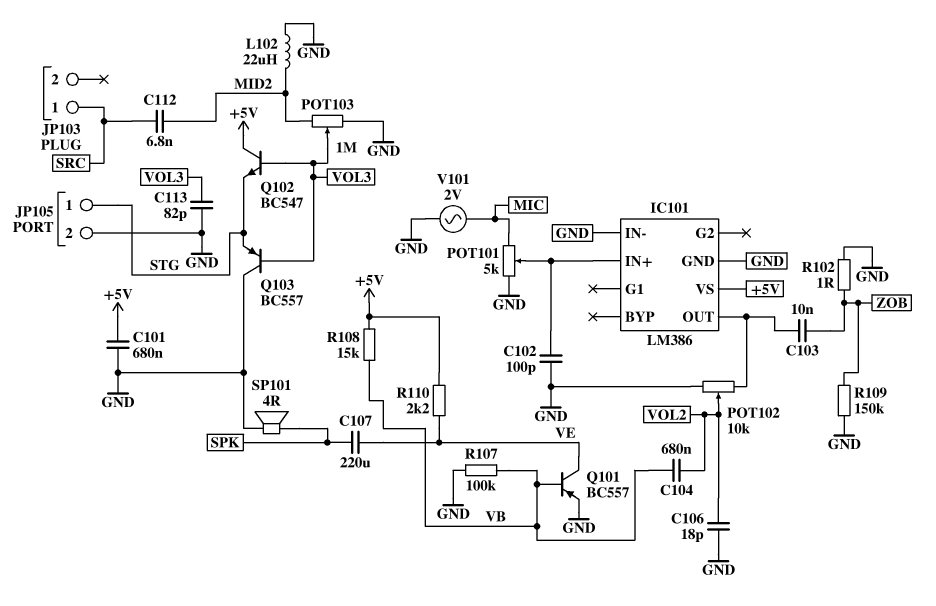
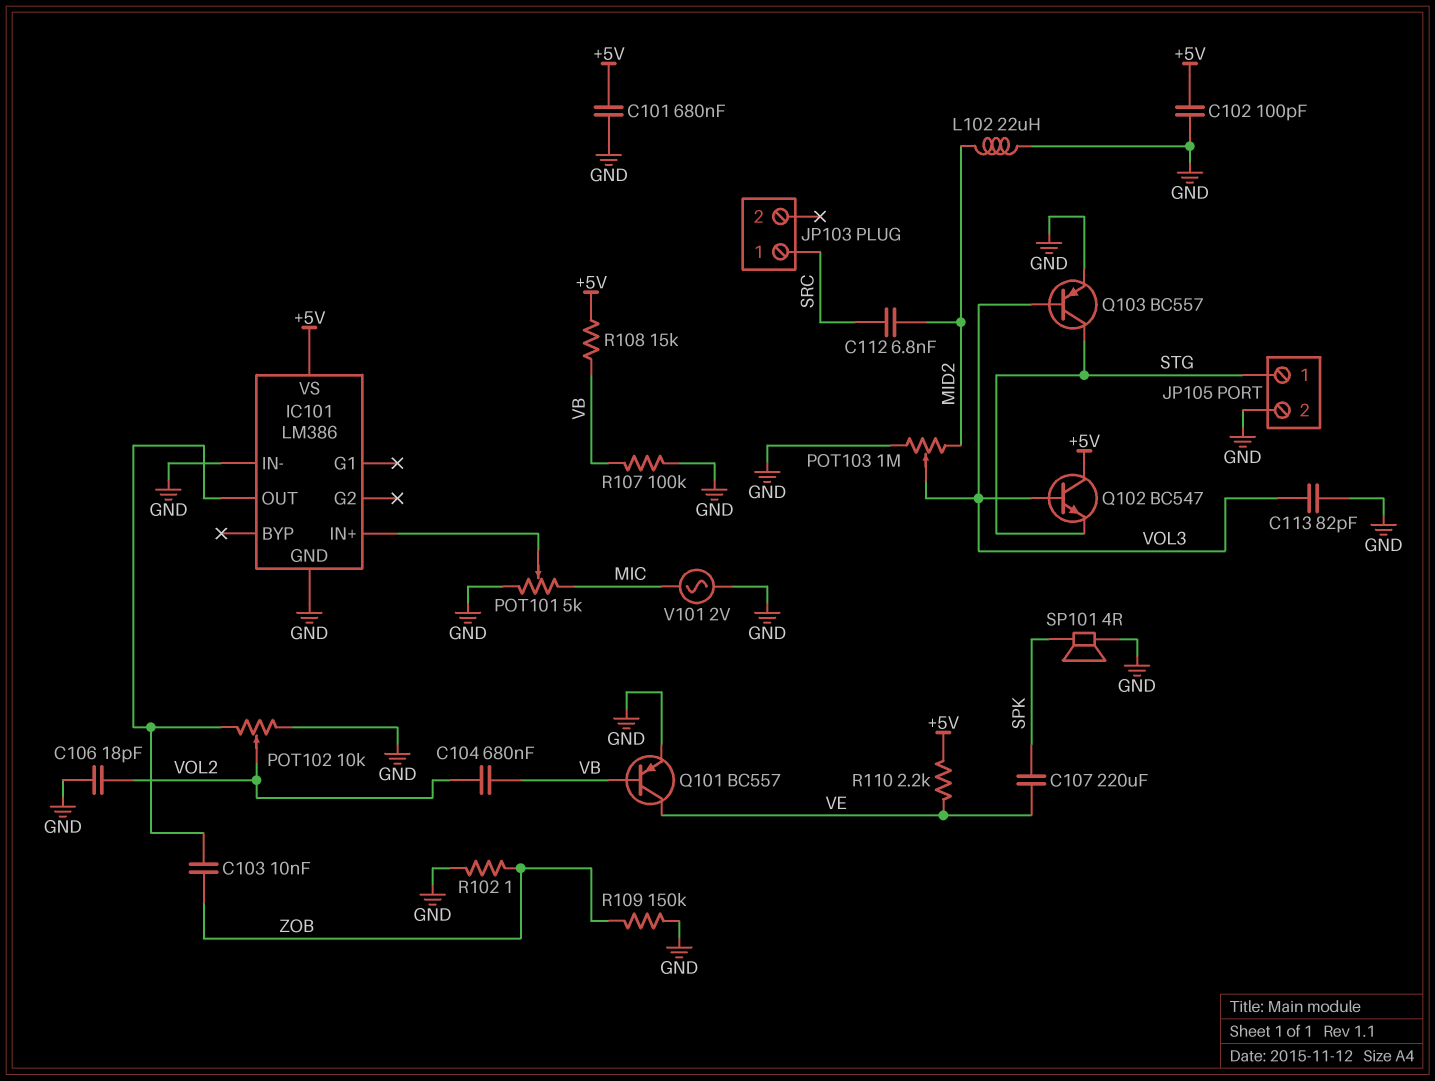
C102: 100pF (GND, IC101/IN+) -> 100pF (+5V, GND)
Q103: PNP BC557 (B VOL3, C GND, E STG) -> PNP BC557 (B VOL3, C STG, E GND)

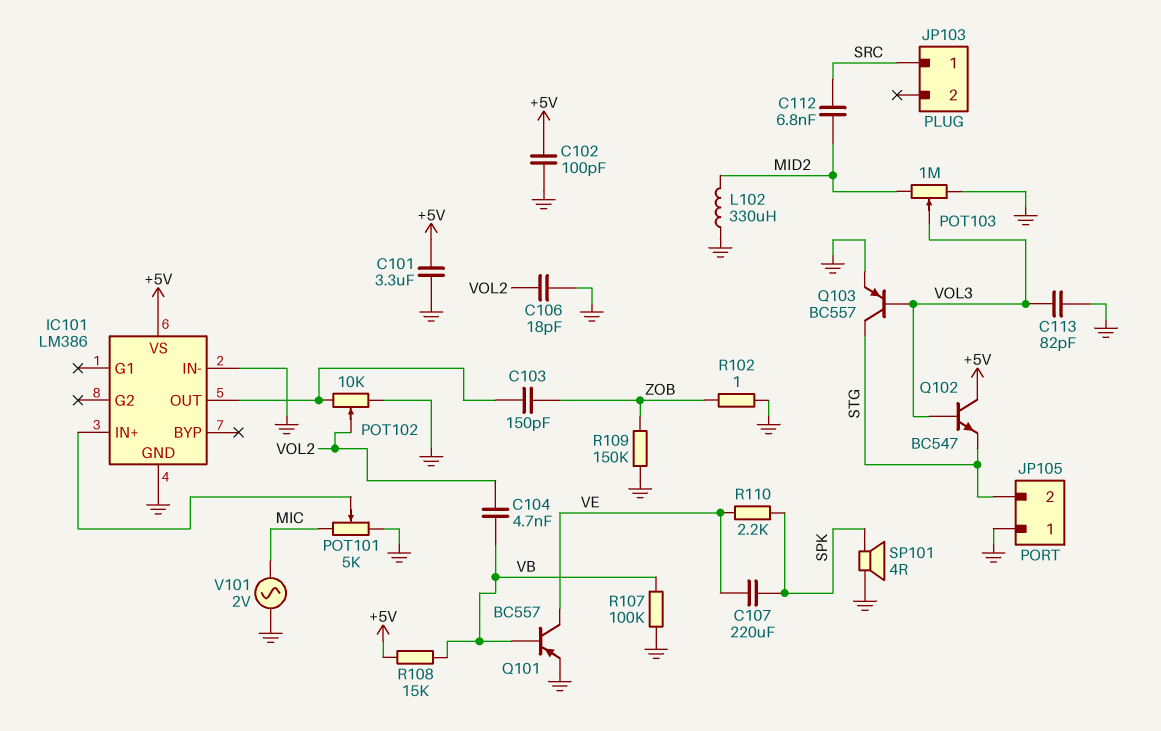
C101: 680nF (+5V, GND) -> 3.3uF (+5V, GND)
C103: 10nF (IC101/OUT, ZOB) -> 150pF (IC101/OUT, ZOB)
C104: 680nF (VB, VOL2) -> 4.7nF (VB, VOL2)
JP105 pin 1: STG -> GND
JP105 pin 2: GND -> STG
L102: 22uH (GND, MID2) -> 330uH (GND, MID2)
R110: 2.2k (+5V, VE) -> 2.2k (SPK, VE)

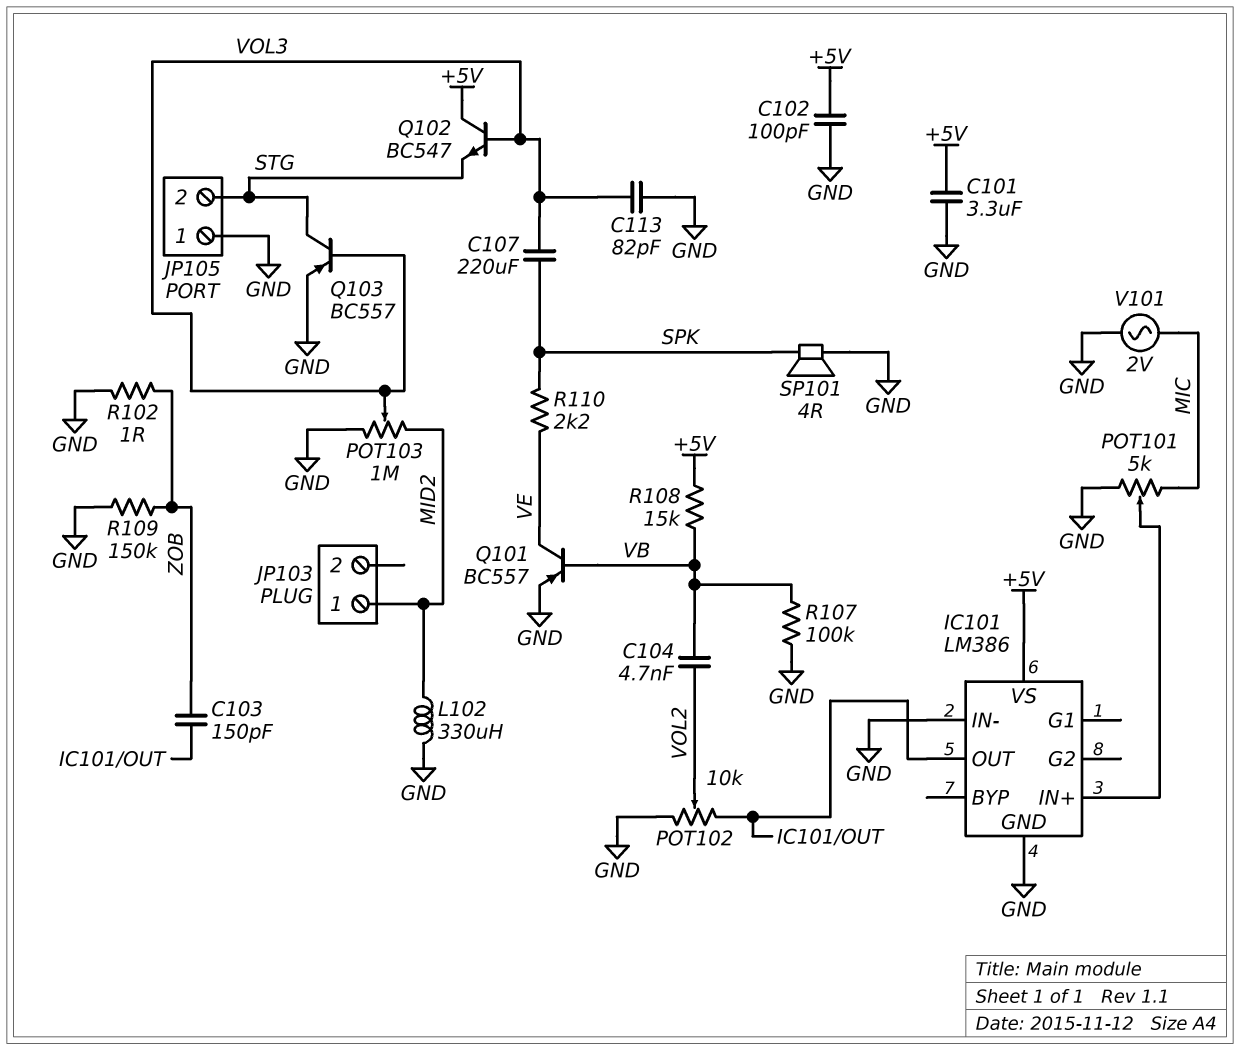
C106: 18pF (GND, VOL2) -> none
C107: 220uF (SPK, VE) -> 220uF (SPK, VOL3)
C112: 6.8nF (MID2, SRC) -> none
JP103 pin 1: SRC -> MID2

